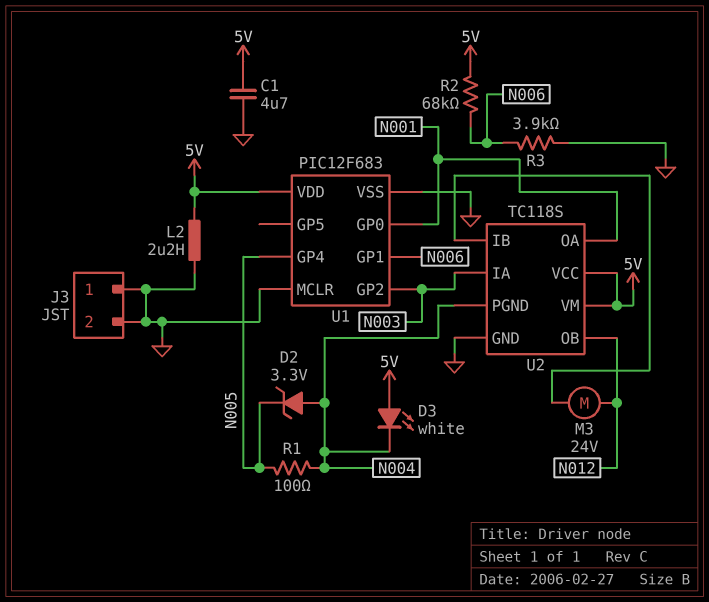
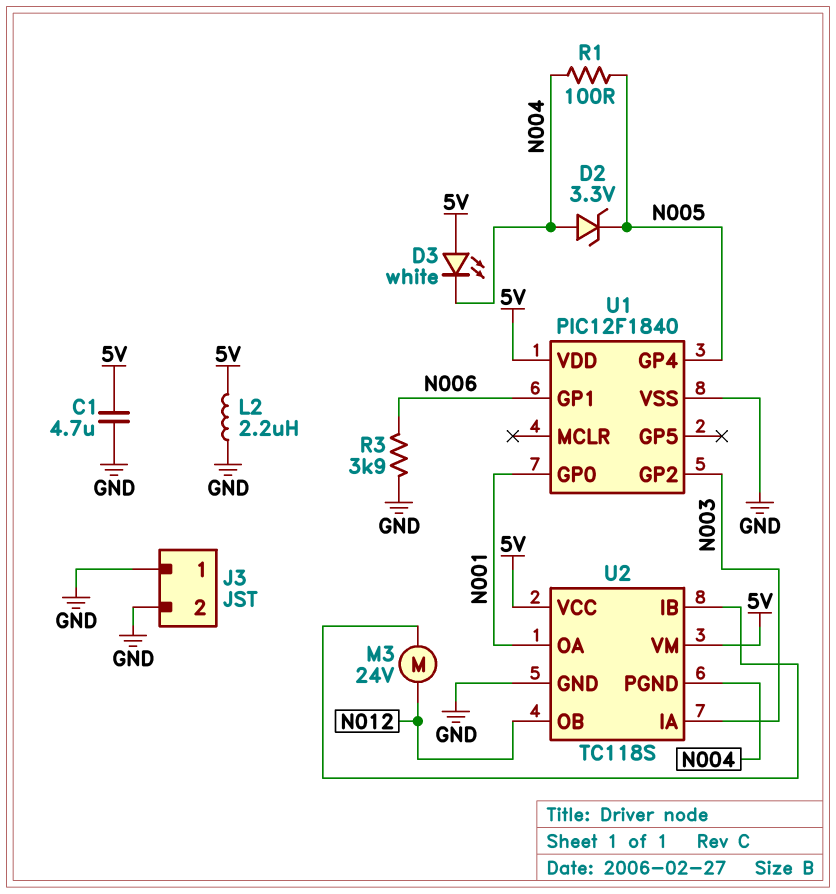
R2: 68k (5V, N006) -> none
U1: PIC12F683 -> PIC12F1840
U1 pin MCLR: GND -> none

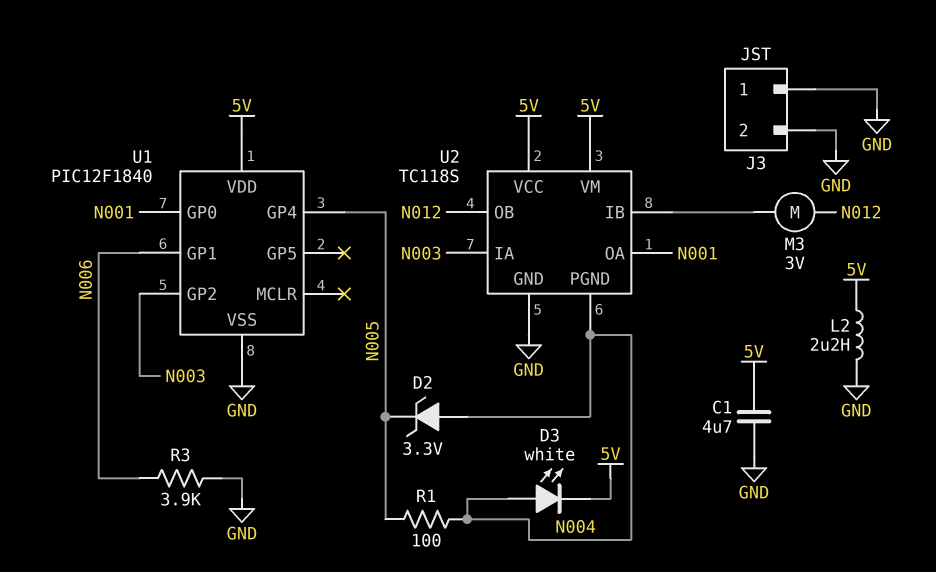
D3: LED white (A 5V, K N004) -> LED white (A N004, K 5V)
M3: motor 24V (N012, U2/IB) -> motor 3V (N012, U2/IB)

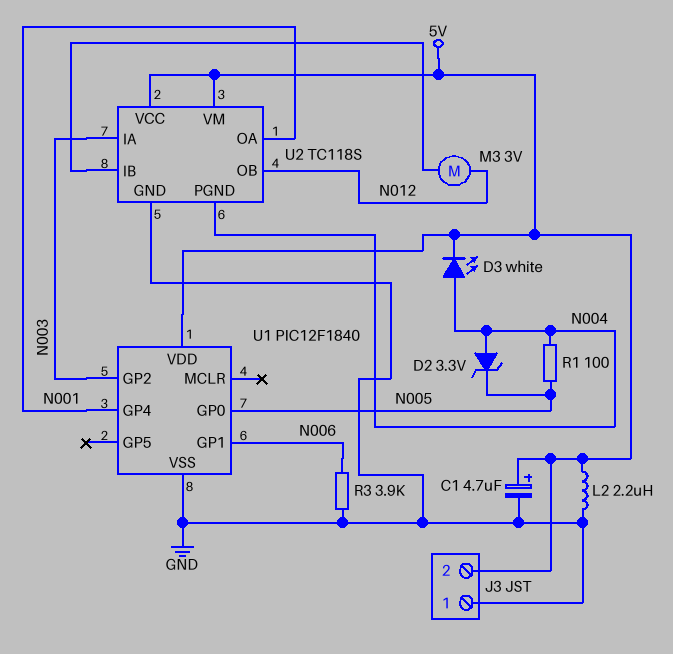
C1: 4.7uF (5V, GND) -> 4.7uF (plus 5V, minus GND)
J3 pin 2: GND -> 5V
U1 pin GP0: N001 -> N005
U1 pin GP4: N005 -> N001

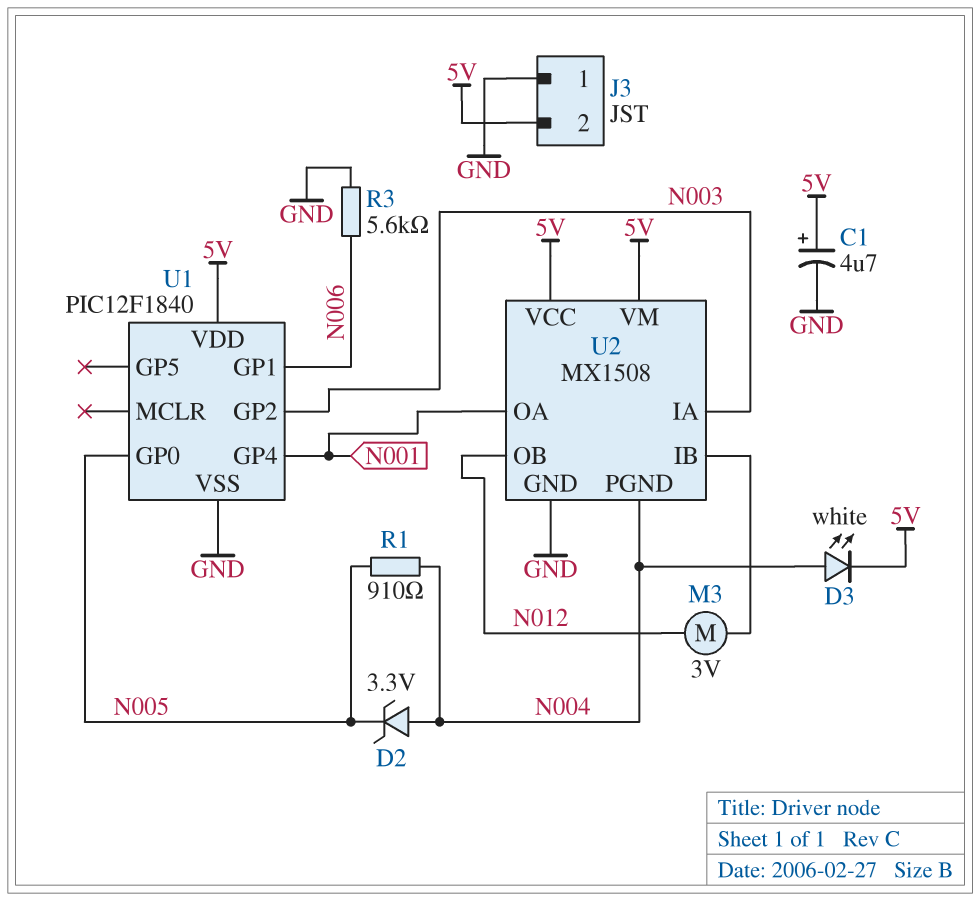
L2: 2.2uH (5V, GND) -> none
R1: 100 (N004, N005) -> 910 (N004, N005)
R3: 3.9k (GND, N006) -> 5.6k (GND, N006)
U2: TC118S -> MX1508

